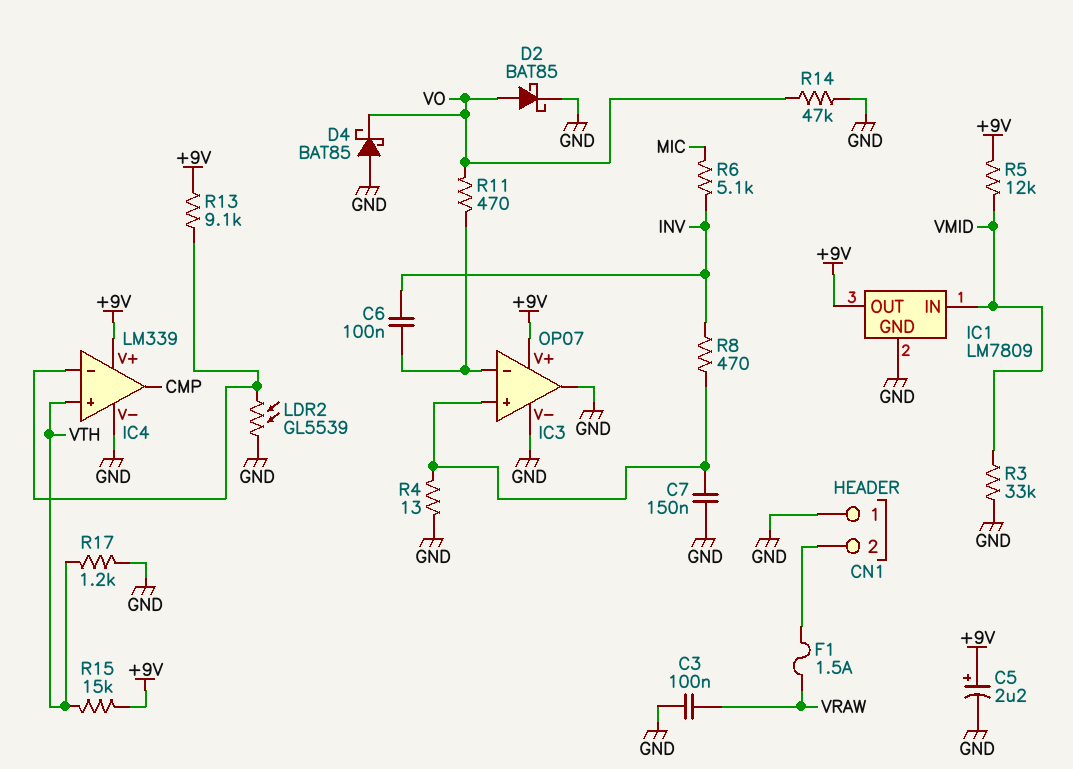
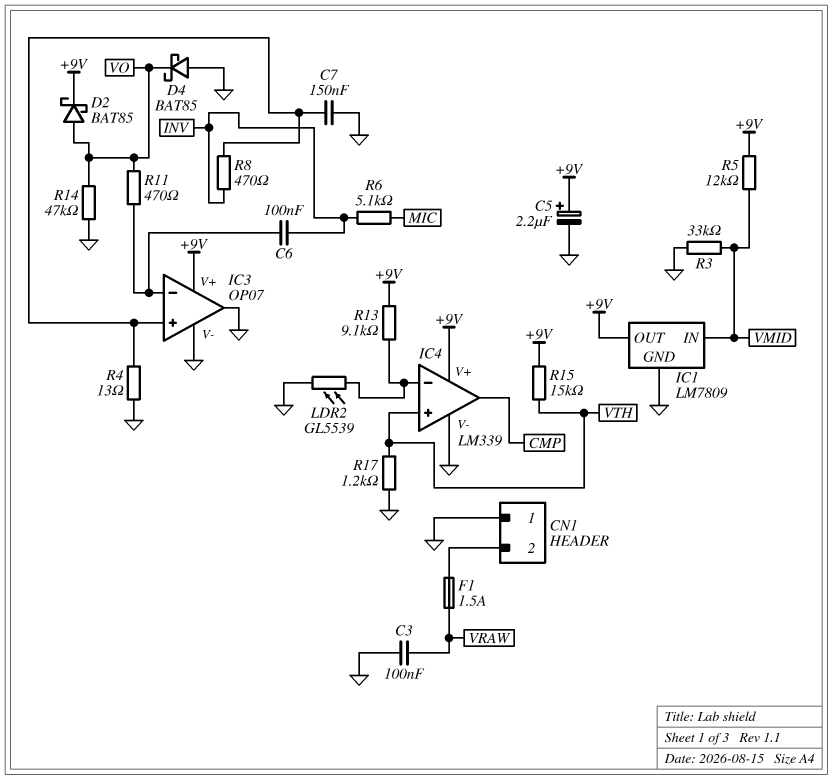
D2: schottky BAT85 (A VO, K GND) -> schottky BAT85 (A VO, K +9V)

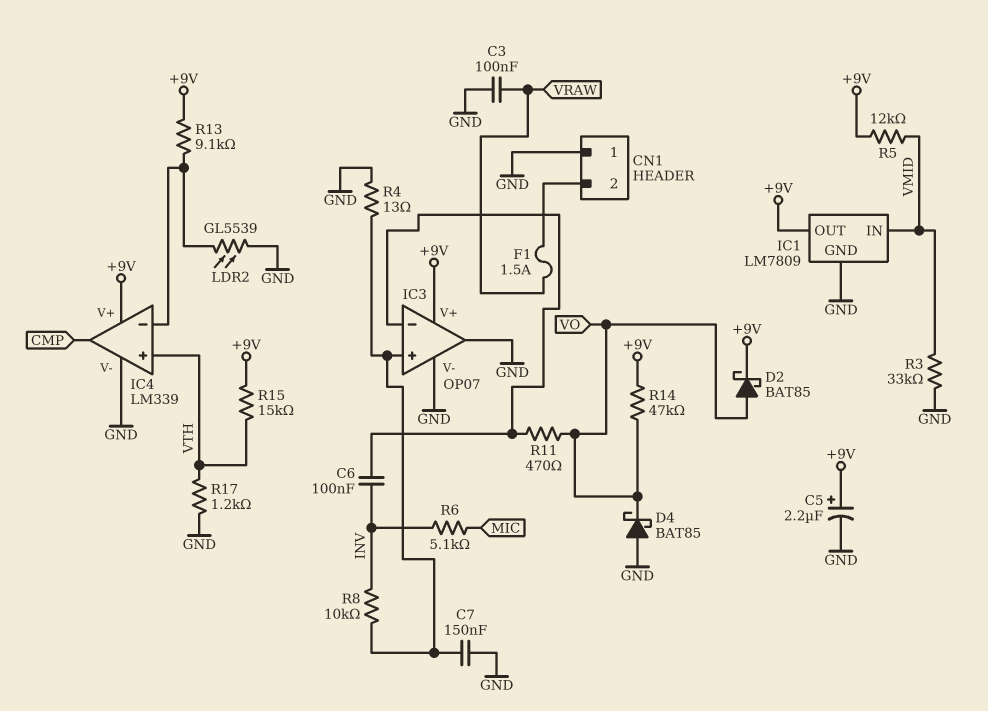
R8: 470 (IC3/in+, INV) -> 10k (IC3/in+, INV)
R14: 47k (GND, VO) -> 47k (+9V, VO)

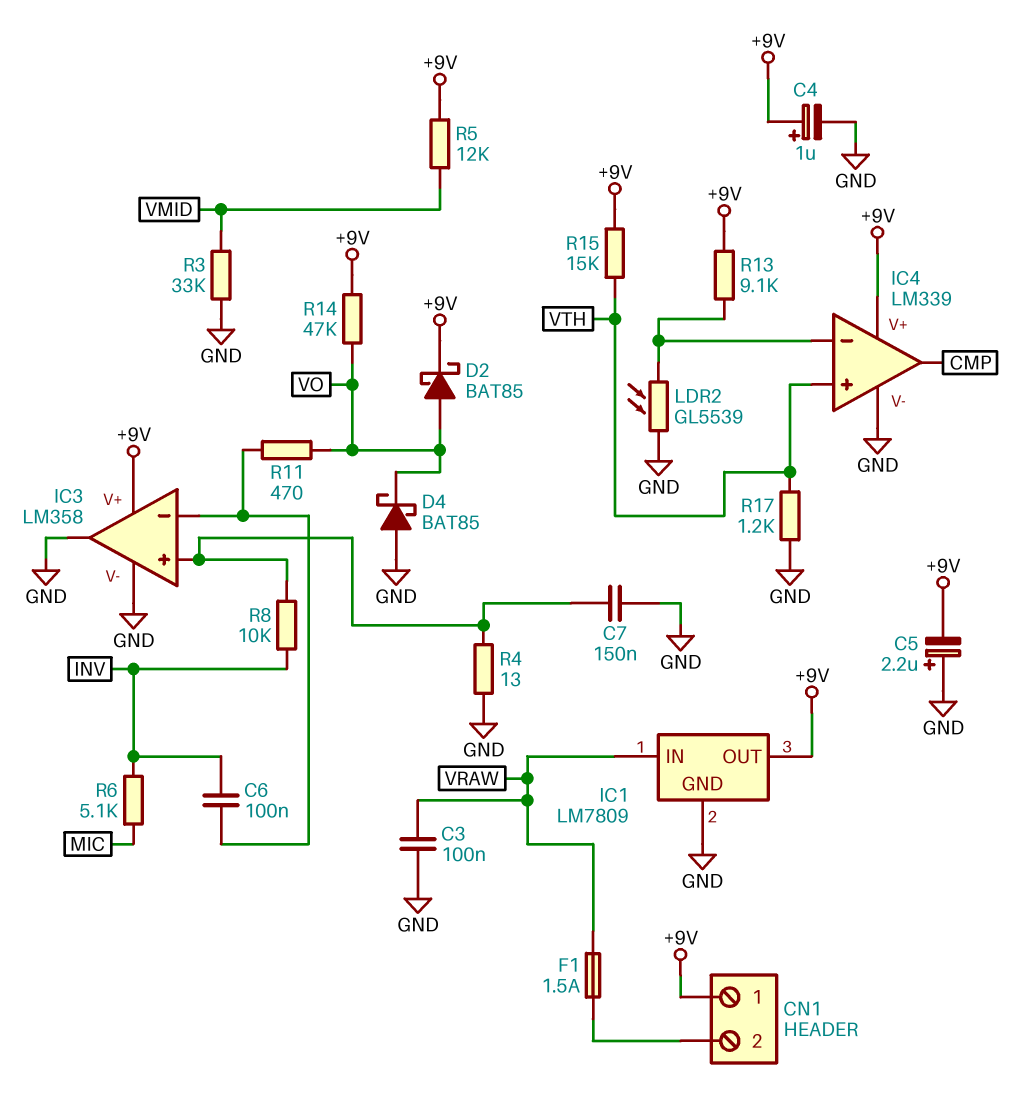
C4: none -> 1uF (plus +9V, minus GND)
C5: 2.2uF (plus +9V, minus GND) -> 2.2uF (plus GND, minus +9V)
CN1 pin 1: GND -> +9V
IC1 pin IN: VMID -> VRAW
IC3: OP07 -> LM358

